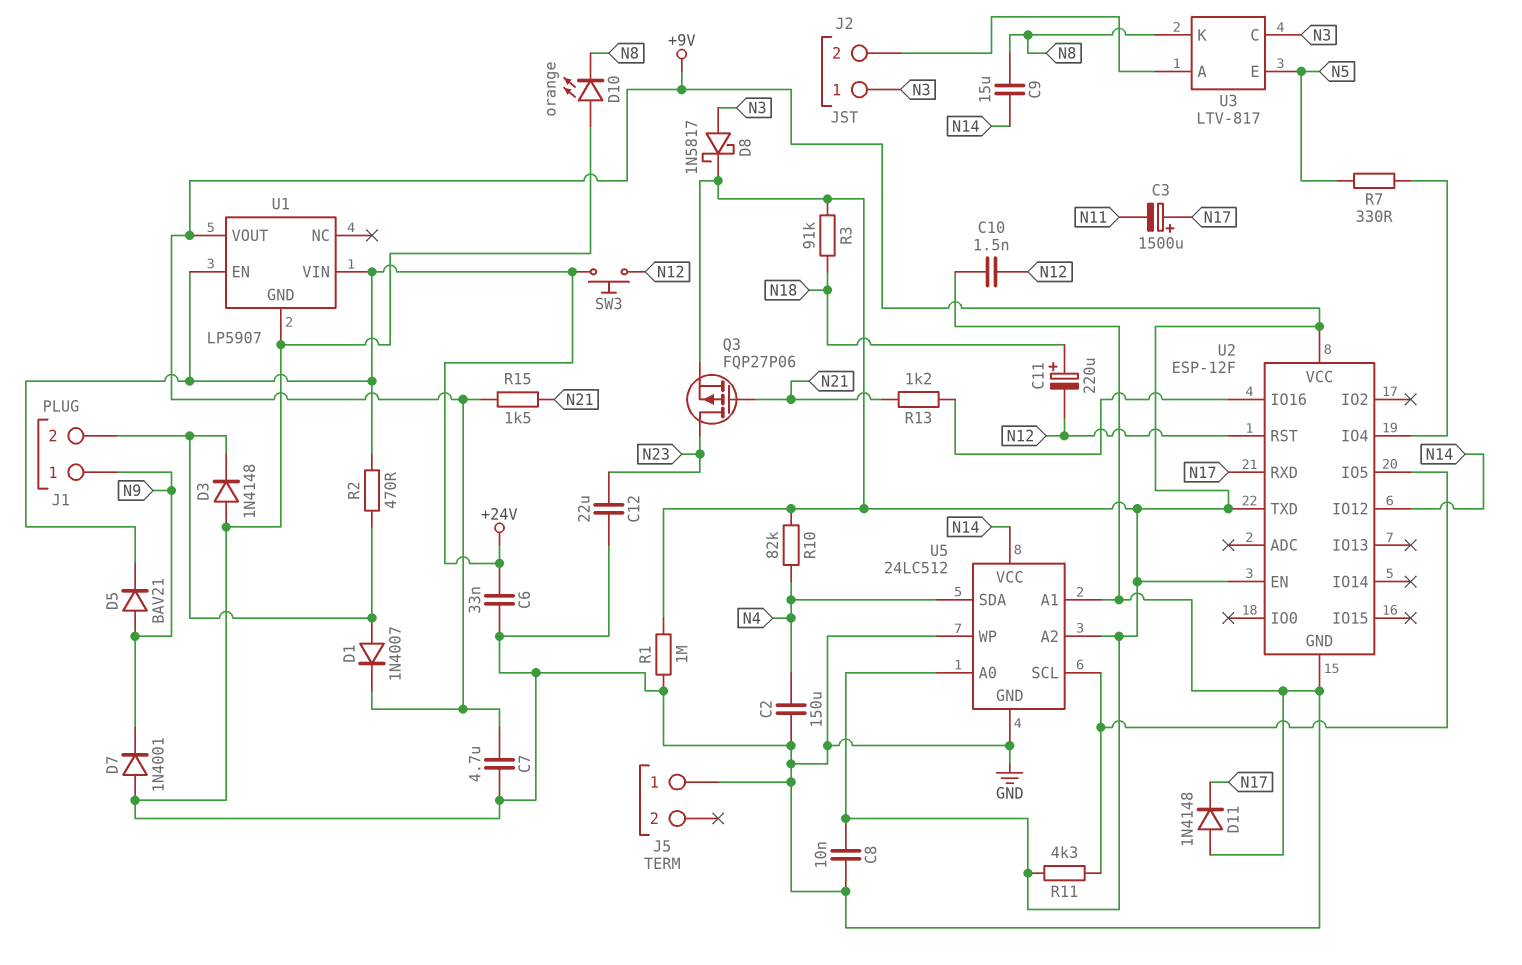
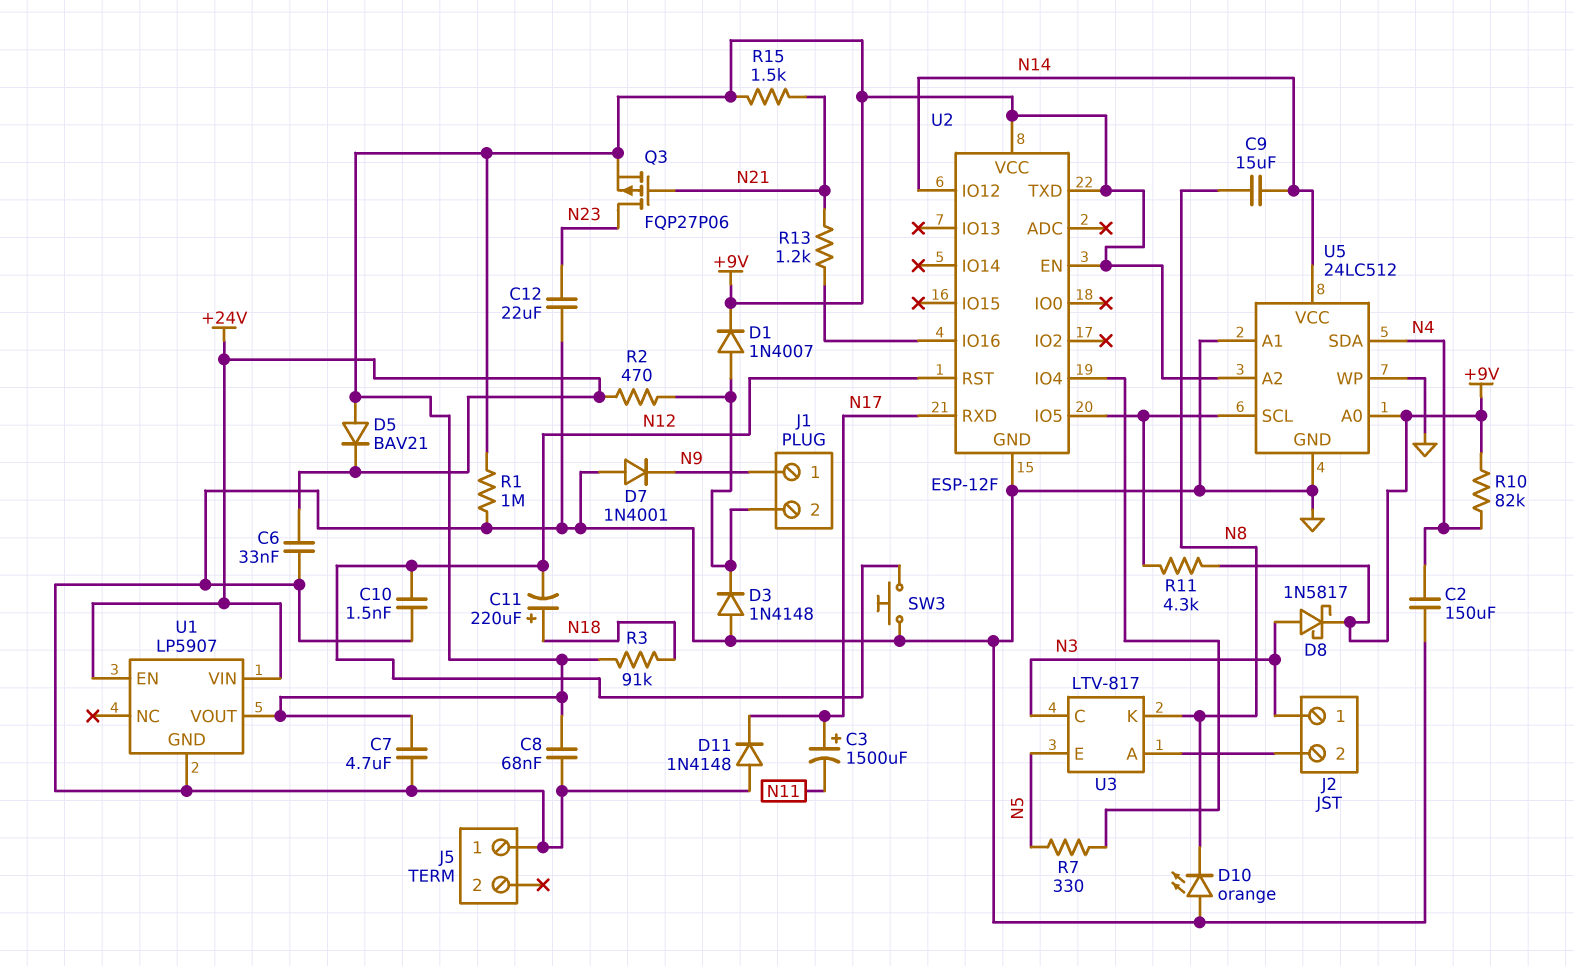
C8: 10nF (+9V, GND) -> 68nF (+9V, GND)
D5: diode BAV21 (A N9, K +24V) -> diode BAV21 (A +9V, K +24V)
SW3: button (+24V, N12) -> button (GND, N12)

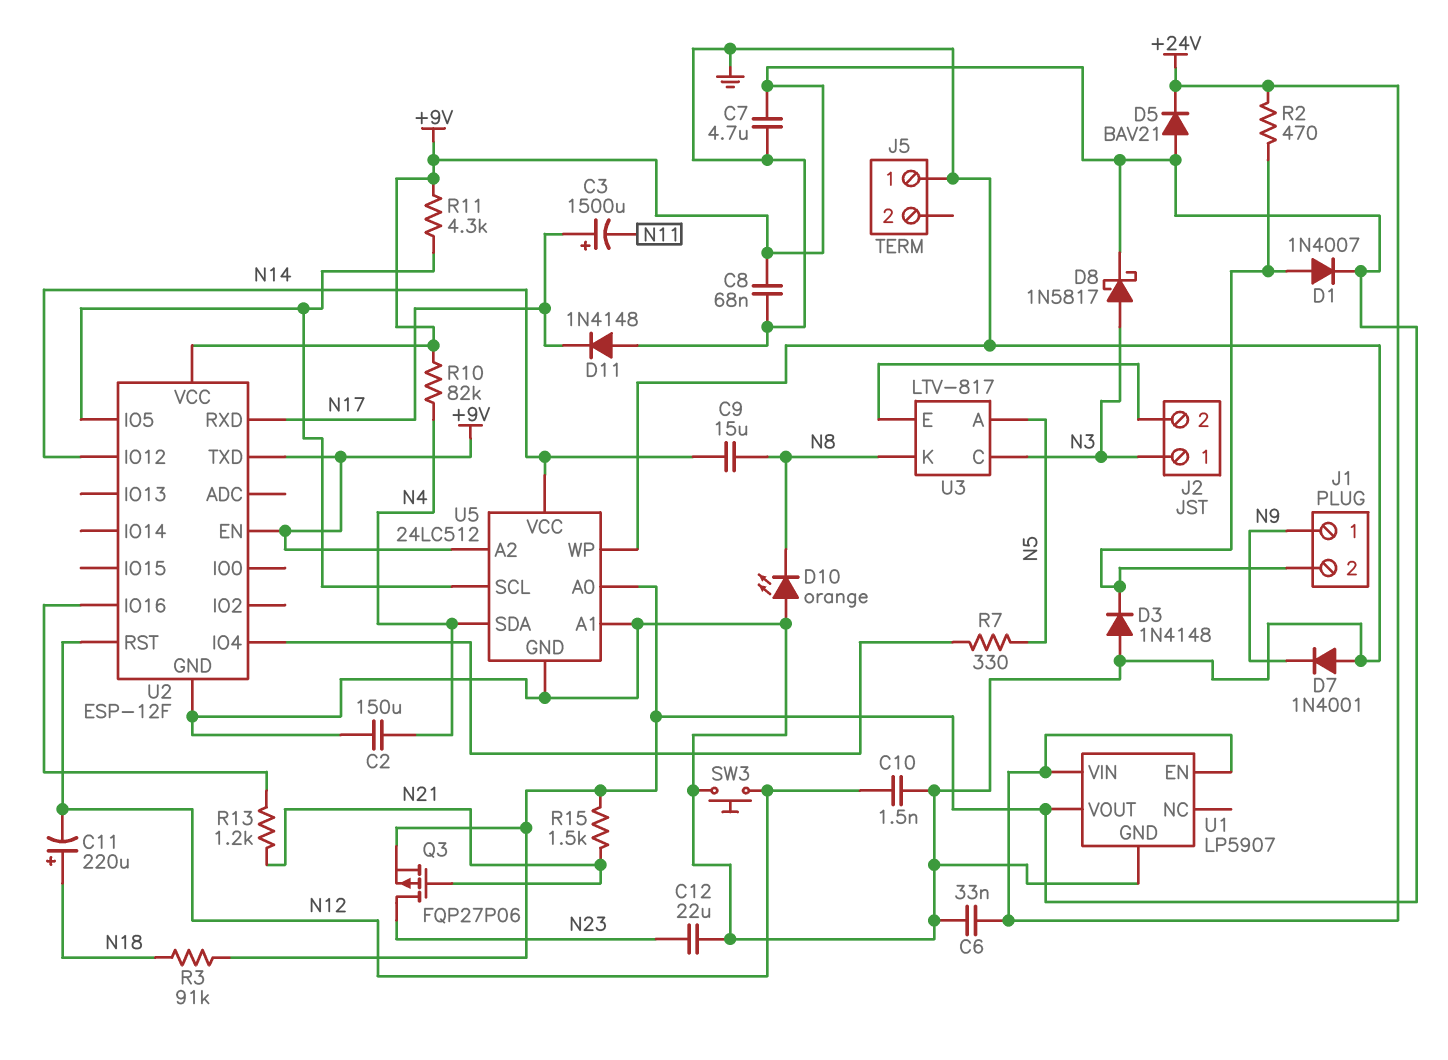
R1: 1M (+9V, GND) -> none
U3 pin A: J2/2 -> N5
U3 pin E: N5 -> J2/2

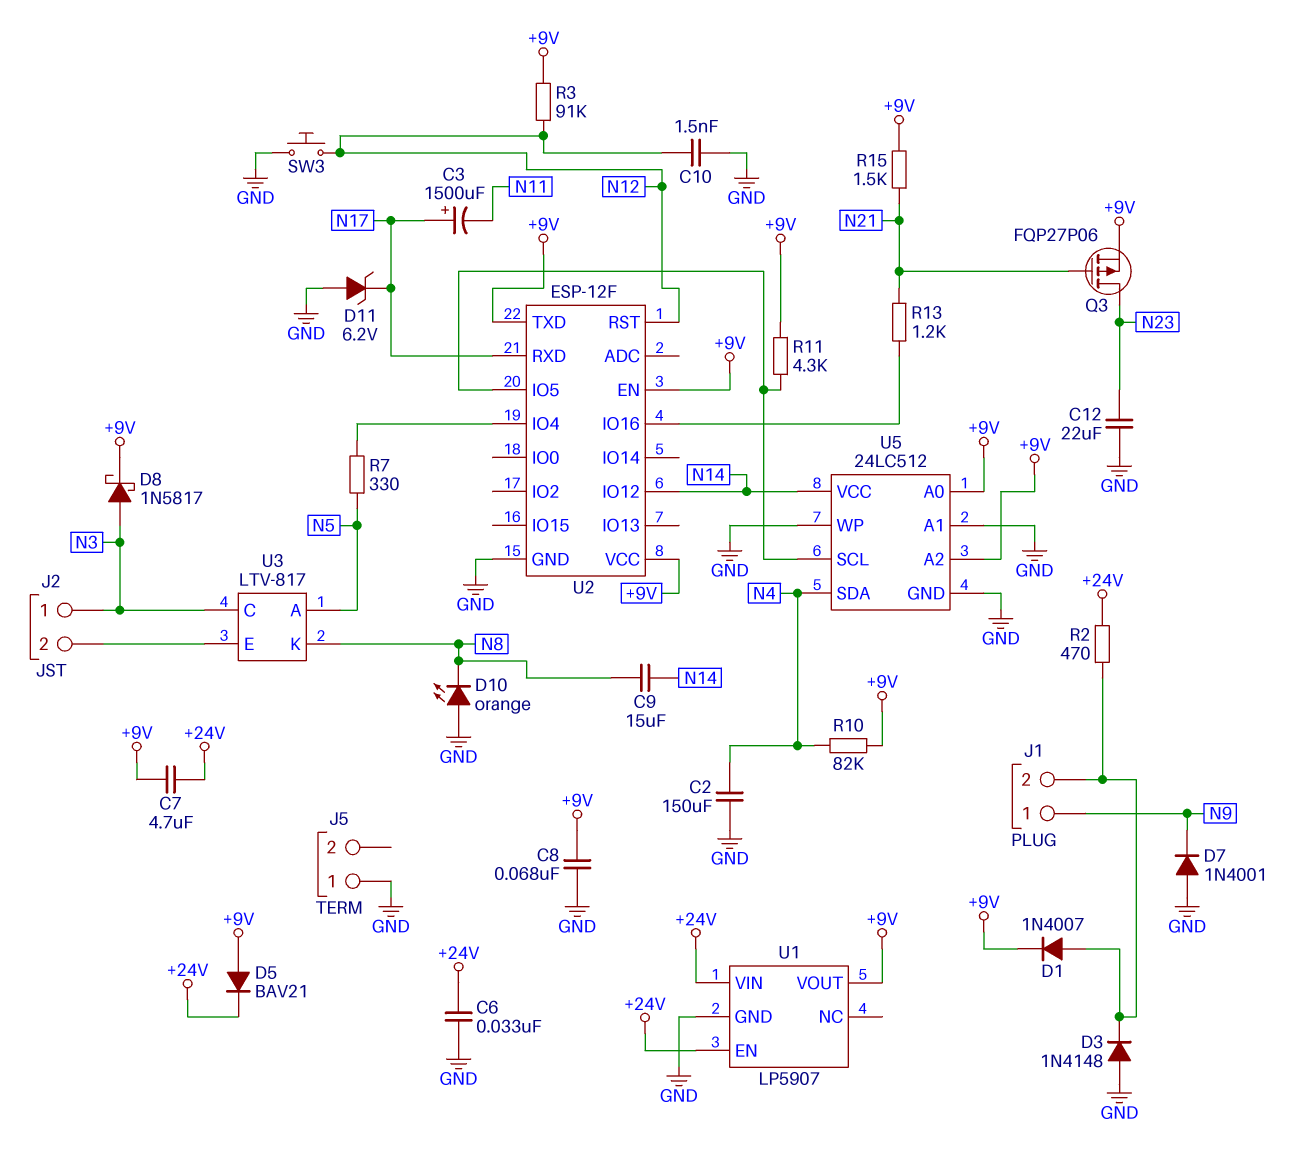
C7: 4.7uF (+9V, GND) -> 4.7uF (+9V, +24V)
C11: 220uF (plus N18, minus N12) -> none
D11: diode 1N4148 (A GND, K N17) -> zener 6.2V (A GND, K N17)
R3: 91k (+9V, N18) -> 91k (+9V, N12)

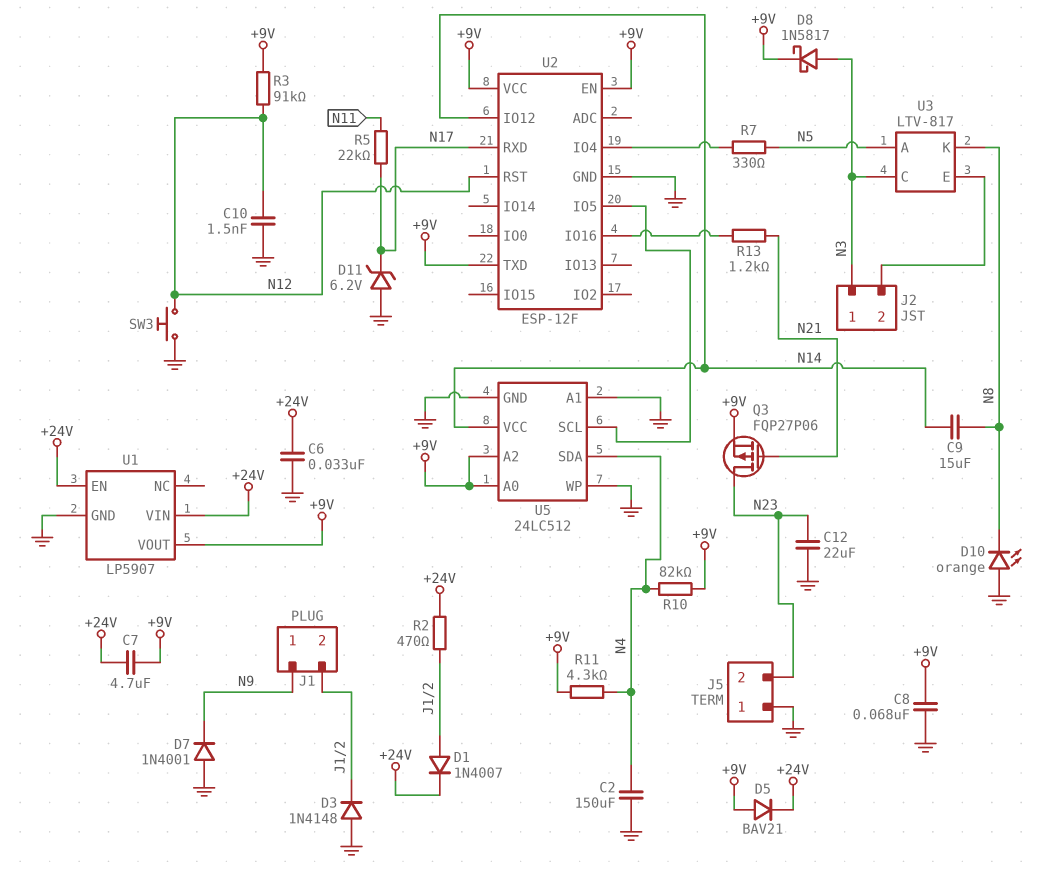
C3: 1500uF (plus N17, minus N11) -> none
D1: diode 1N4007 (A J1/2, K +9V) -> diode 1N4007 (A J1/2, K +24V)
J5 pin 2: none -> N23
R5: none -> 22k (N11, N17)
R11: 4.3k (+9V, U2/IO5) -> 4.3k (+9V, N4)
R15: 1.5k (+9V, N21) -> none

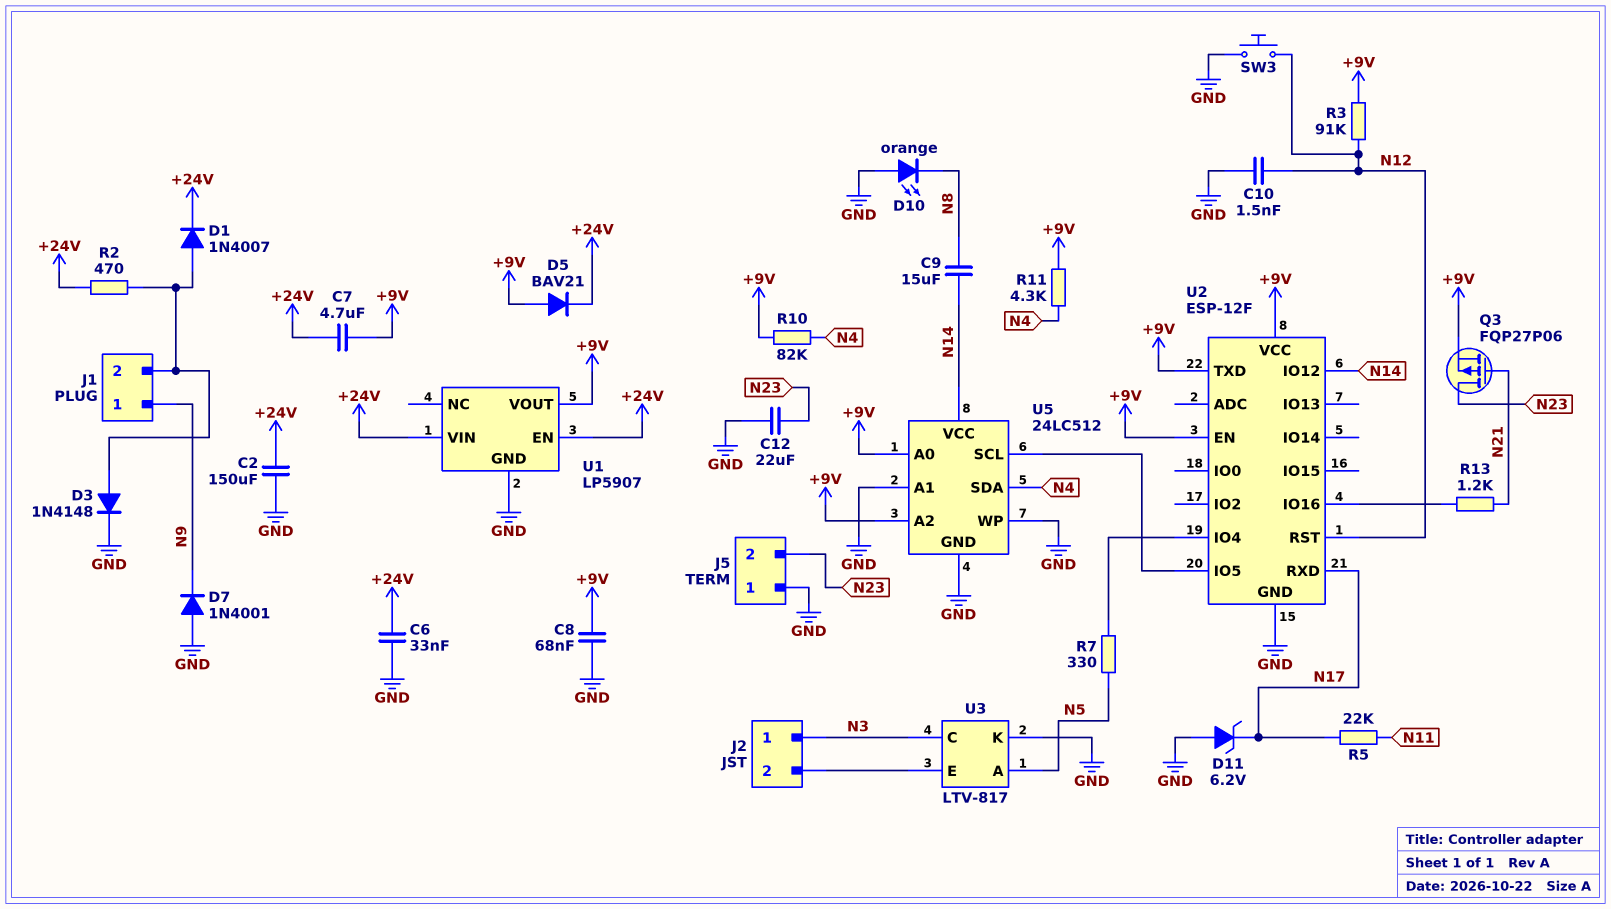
C2: 150uF (GND, N4) -> 150uF (+24V, GND)
D3: diode 1N4148 (A GND, K J1/2) -> diode 1N4148 (A J1/2, K GND)
D8: schottky 1N5817 (A N3, K +9V) -> none
U3 pin K: N8 -> GND

